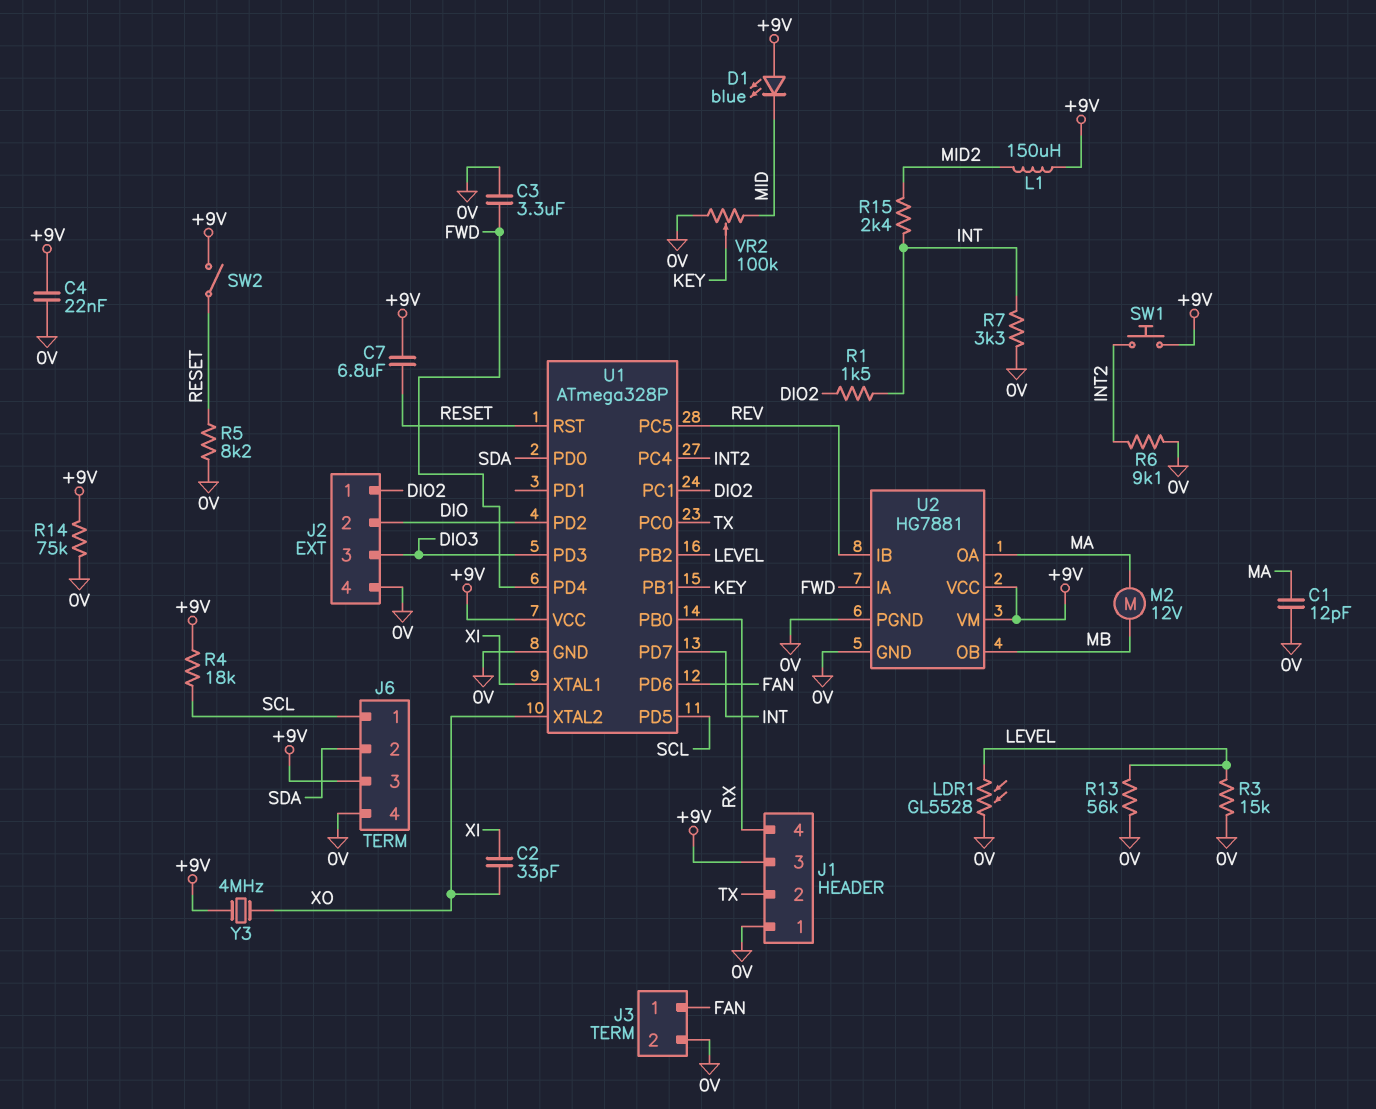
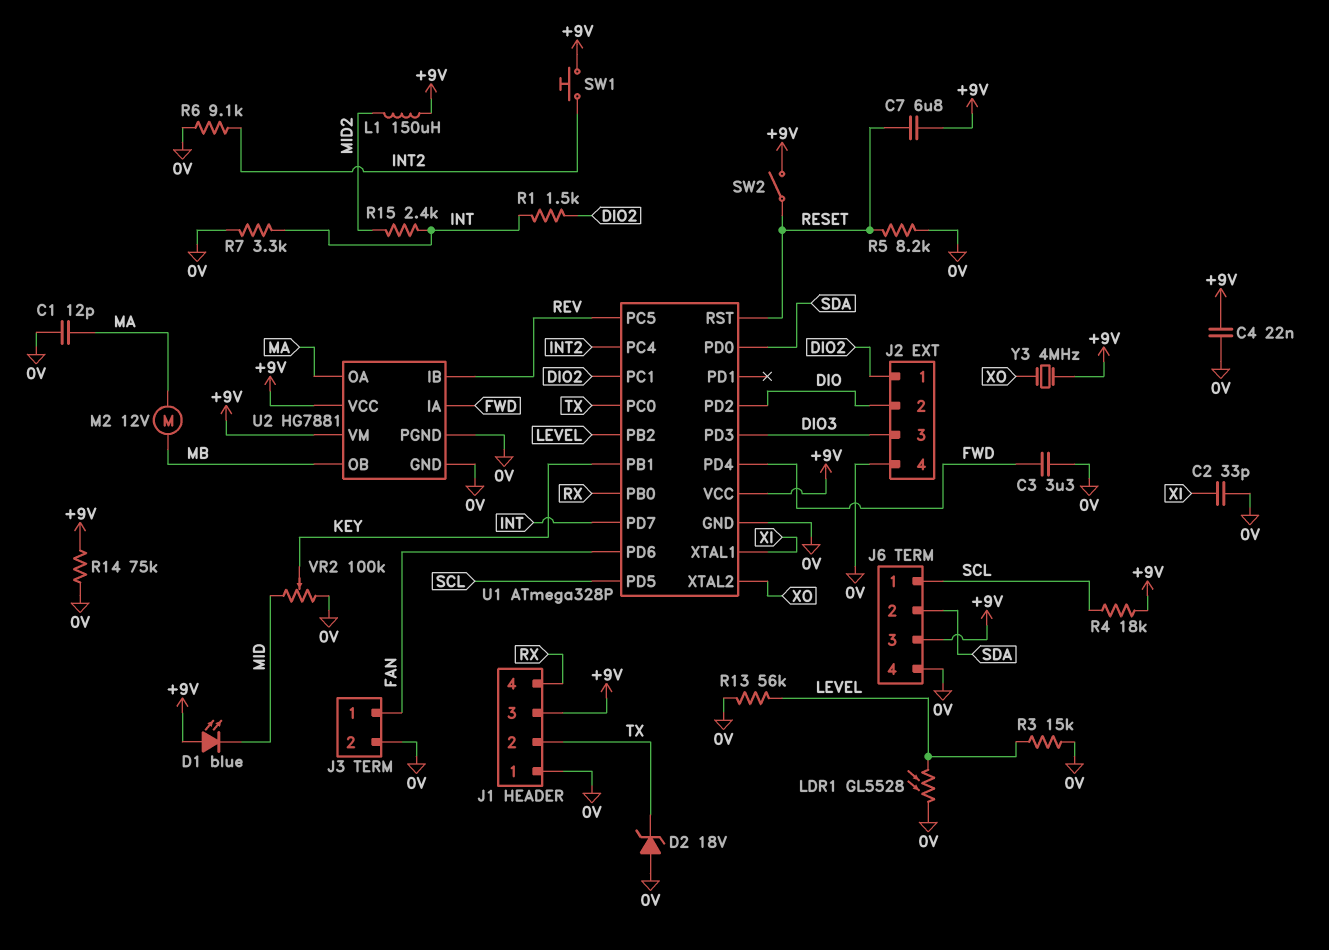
C2: 33pF (XI, XO) -> 33pF (0V, XI)
D2: none -> zener 18V (A 0V, K TX)

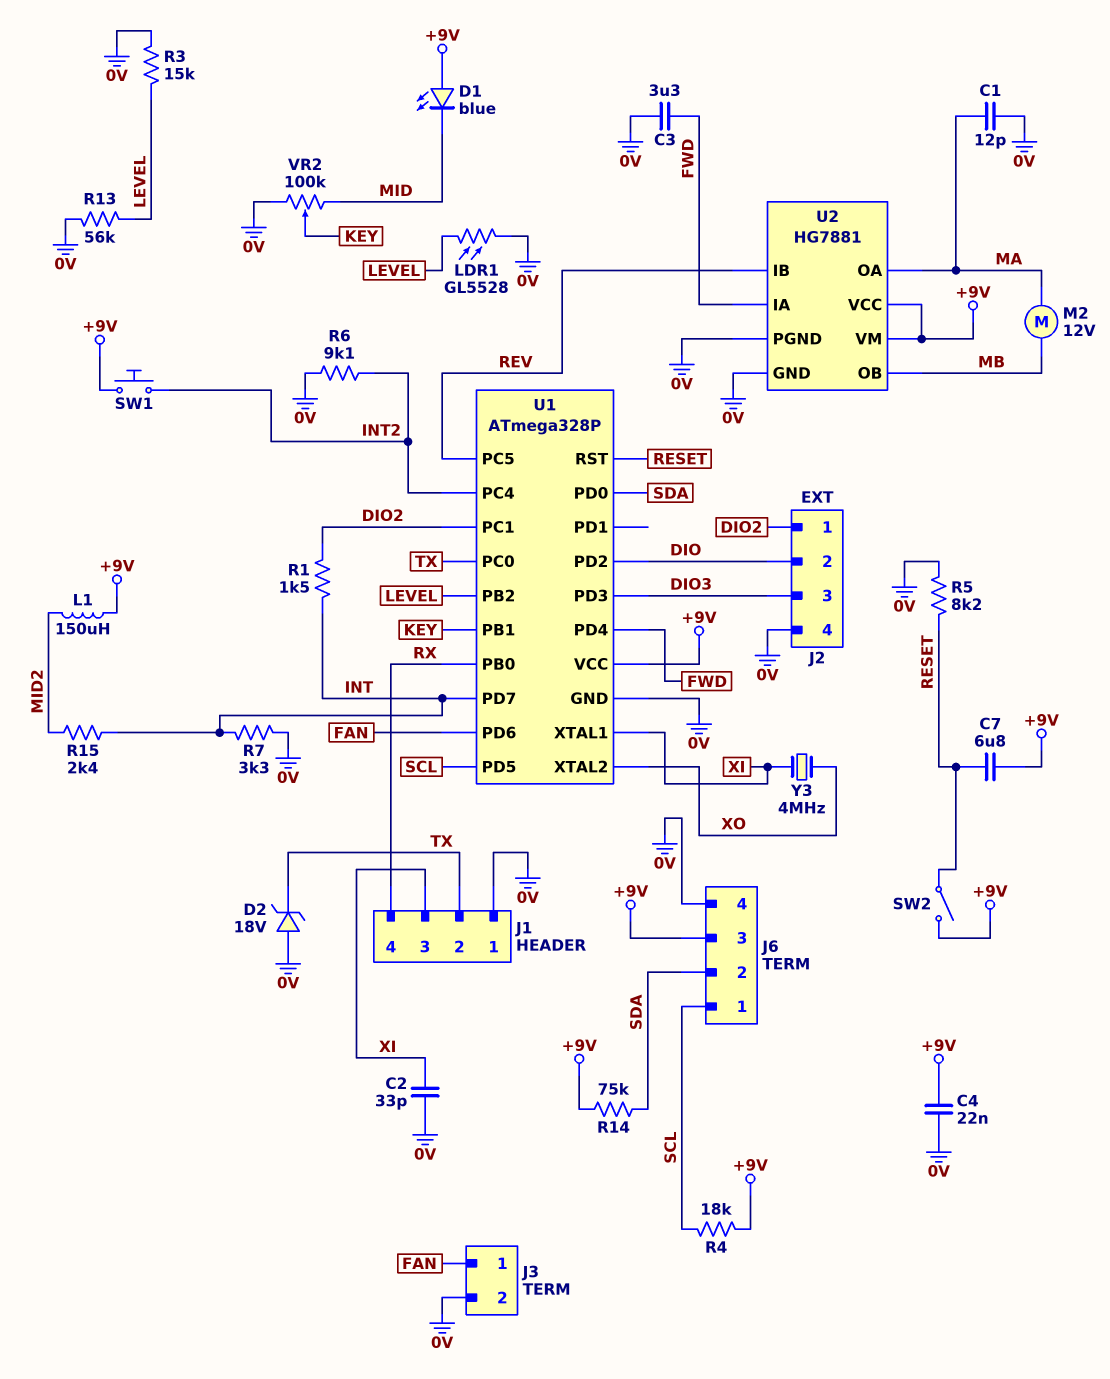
J1 pin 3: +9V -> XI
R14: 75k (+9V, 0V) -> 75k (+9V, SDA)
Y3: 4MHz (+9V, XO) -> 4MHz (XI, XO)

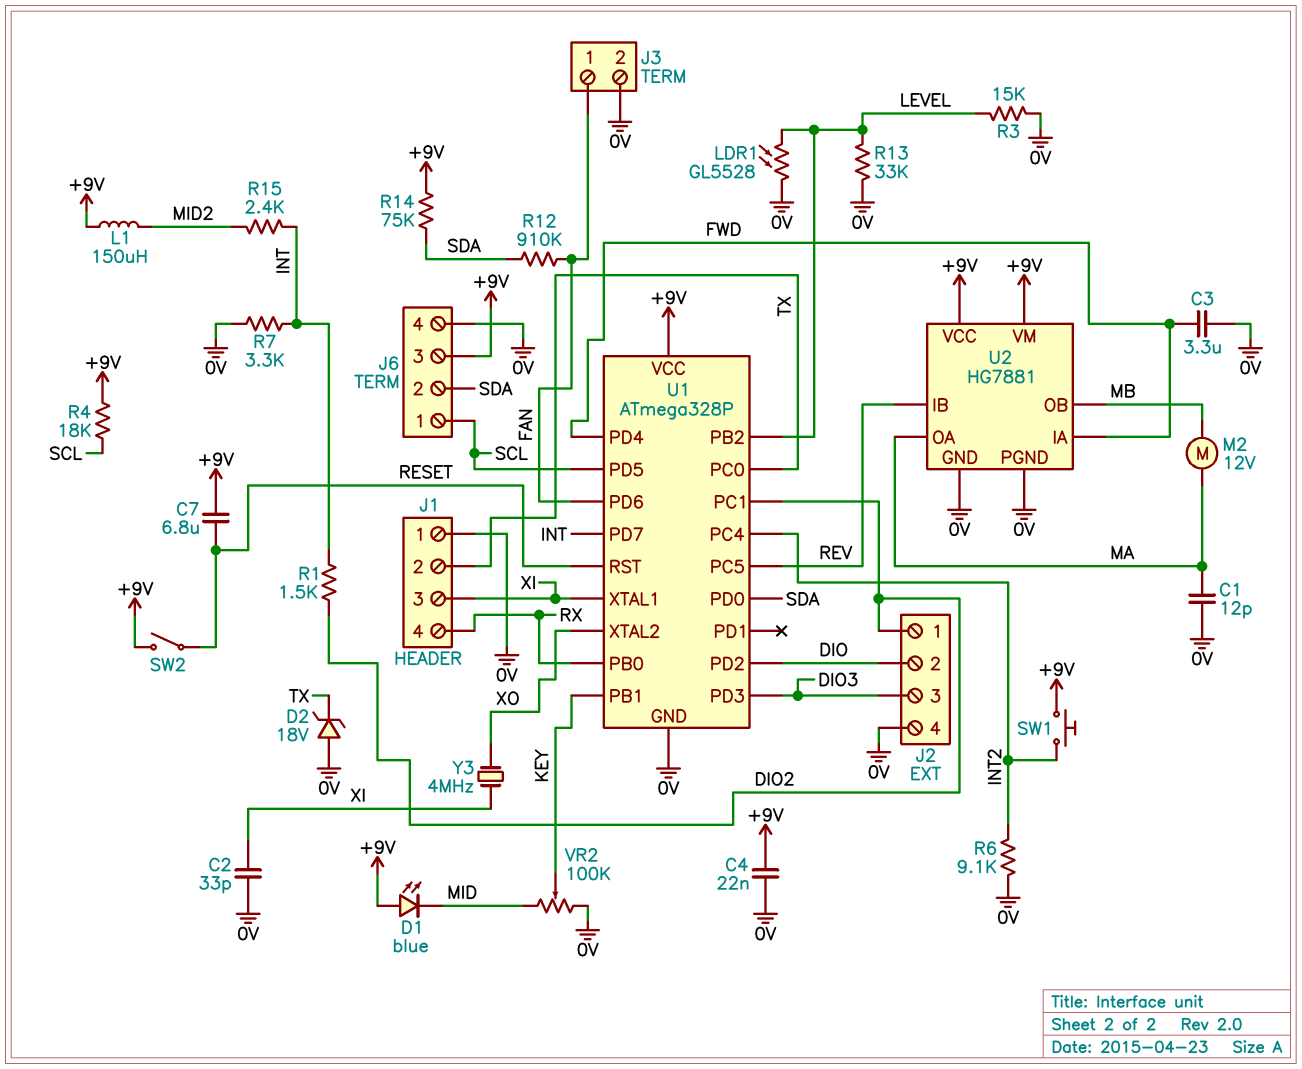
R5: 8.2k (0V, RESET) -> none
R12: none -> 910k (FAN, SDA)
R13: 56k (0V, LEVEL) -> 33k (0V, LEVEL)

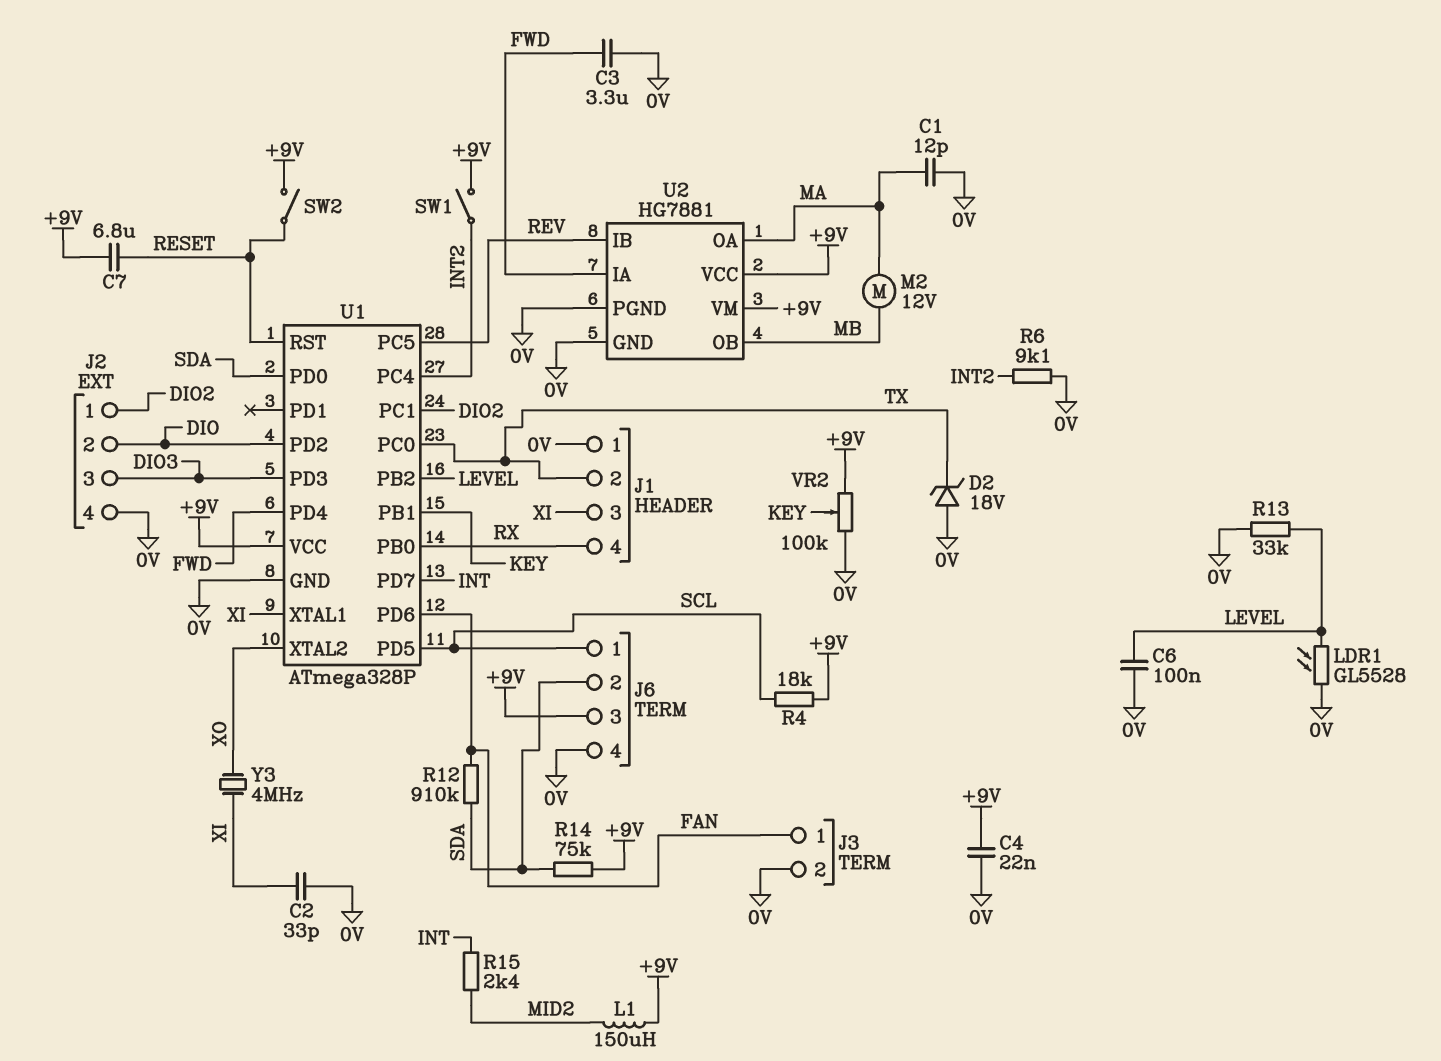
C6: none -> 100nF (0V, LEVEL)
D1: LED blue (A +9V, K MID) -> none
R1: 1.5k (DIO2, INT) -> none
R3: 15k (0V, LEVEL) -> none
R7: 3.3k (0V, INT) -> none
SW1: button (+9V, INT2) -> switch (+9V, INT2)
VR2: 100k (0V, MID, wiper KEY) -> 100k (+9V, 0V, wiper KEY)

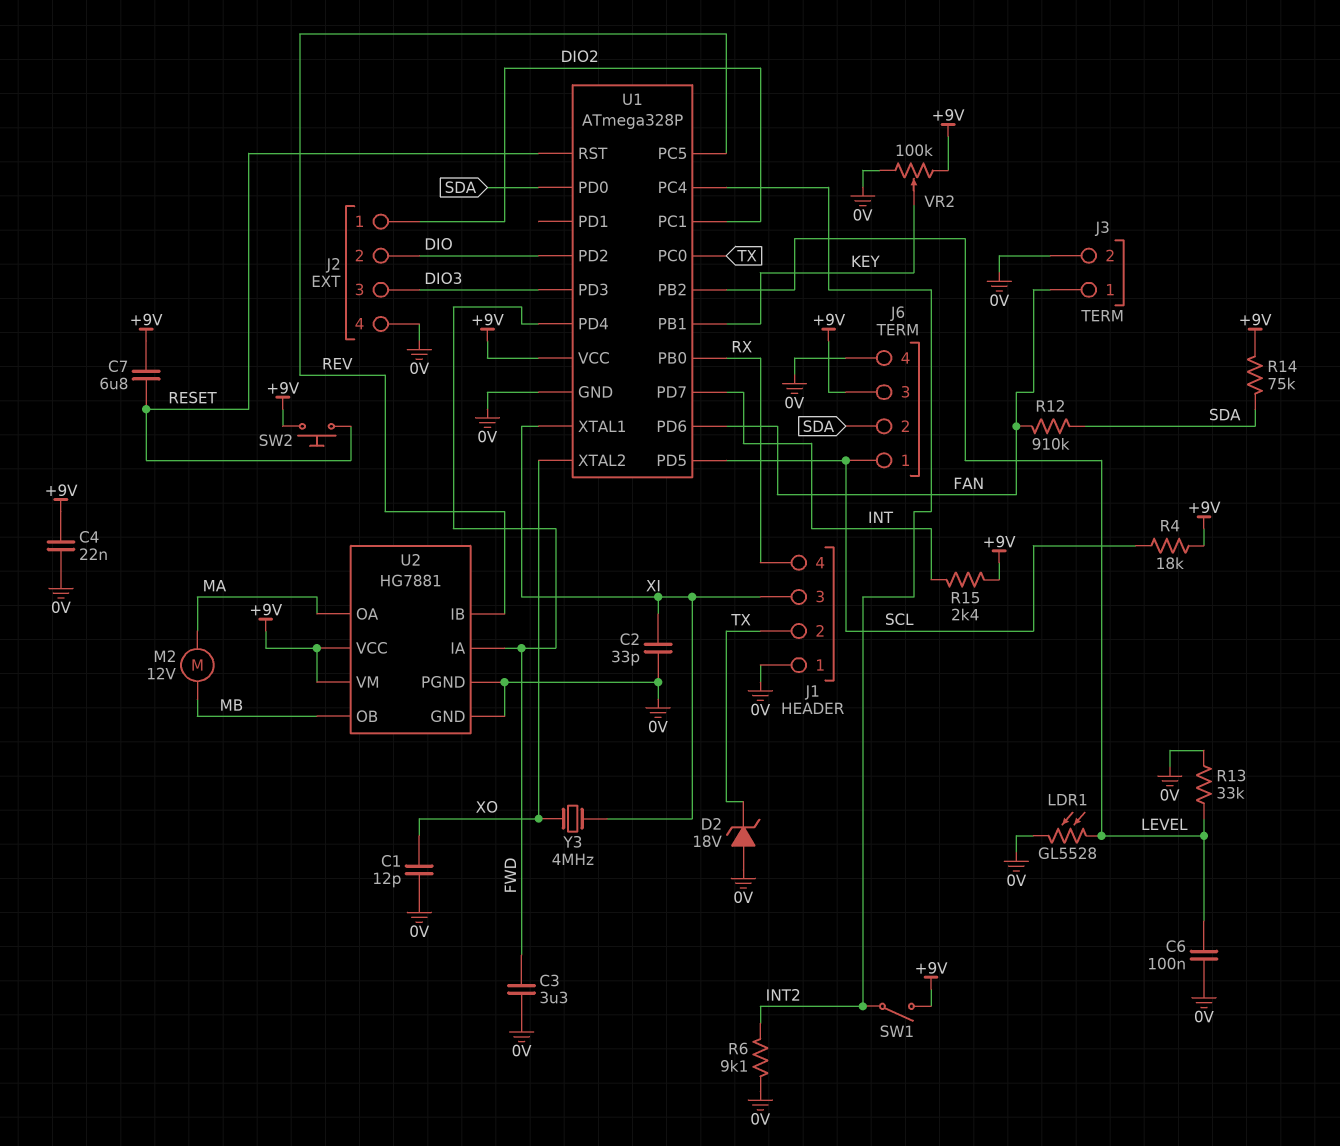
C1: 12pF (0V, MA) -> 12pF (0V, XO)
L1: 150uH (+9V, MID2) -> none
R15: 2.4k (INT, MID2) -> 2.4k (+9V, INT)
SW2: switch (+9V, RESET) -> button (+9V, RESET)

